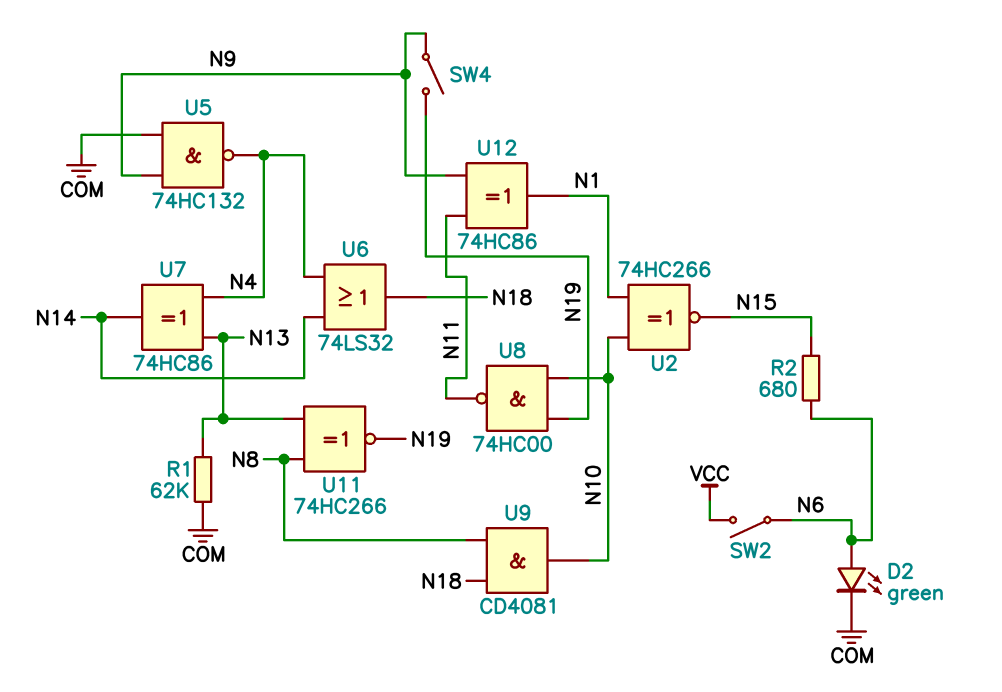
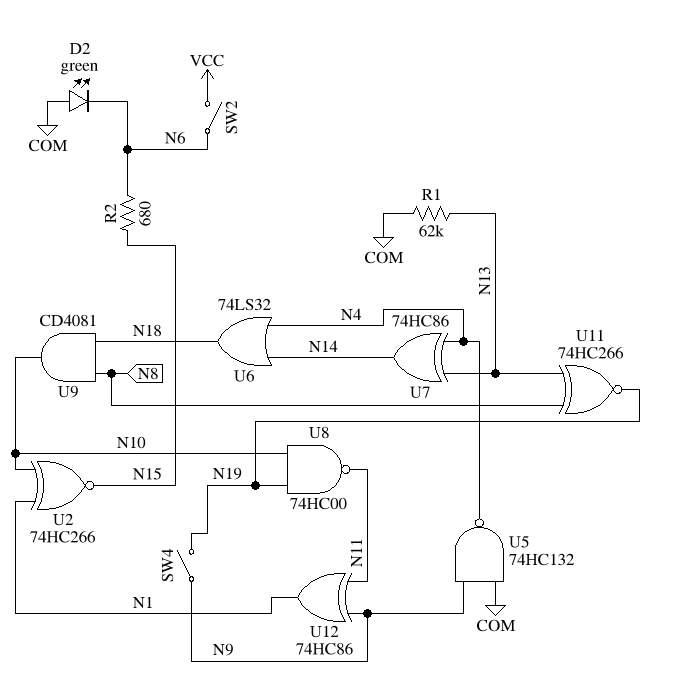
D2: LED green (A N6, K COM) -> LED green (A COM, K N6)

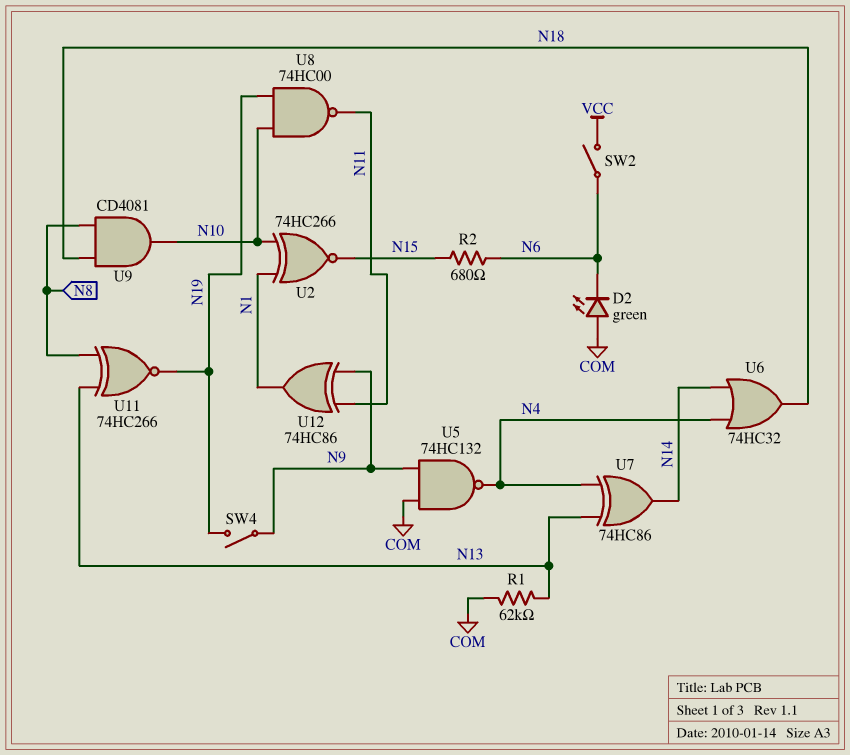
U6: OR 74LS32 (in N4, in N14, out N18) -> OR 74HC32 (in N4, in N14, out N18)

